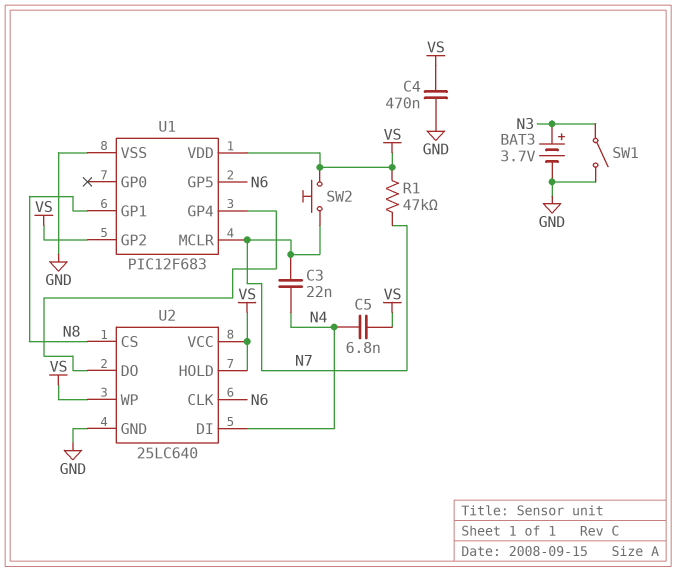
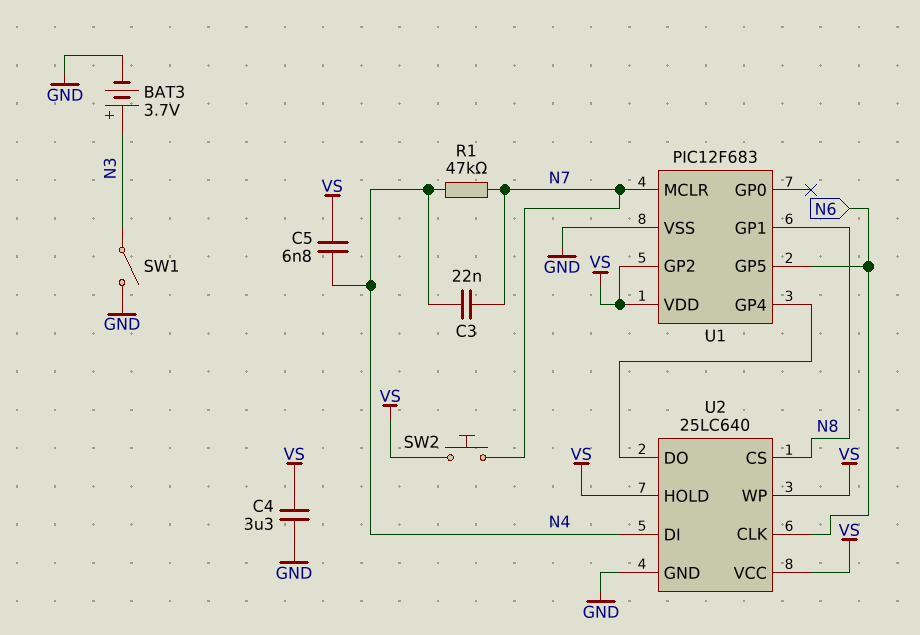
C4: 470nF (GND, VS) -> 3.3uF (GND, VS)
R1: 47k (N7, VS) -> 47k (N4, N7)

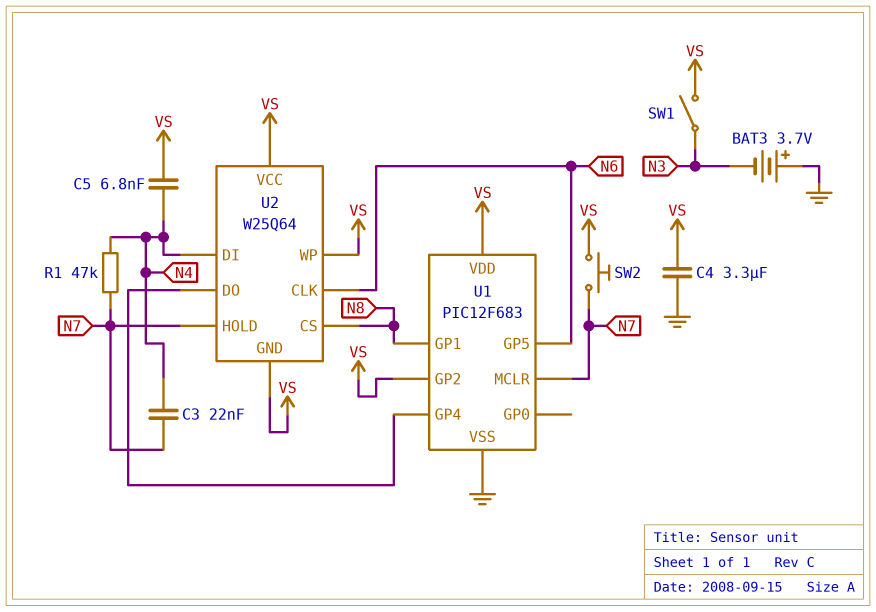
BAT3: 3.7V (plus N3, minus GND) -> 3.7V (plus GND, minus N3)
SW1: switch (GND, N3) -> switch (N3, VS)
U2: 25LC640 -> W25Q64
U2 pin GND: GND -> VS
U2 pin HOLD: VS -> N7

